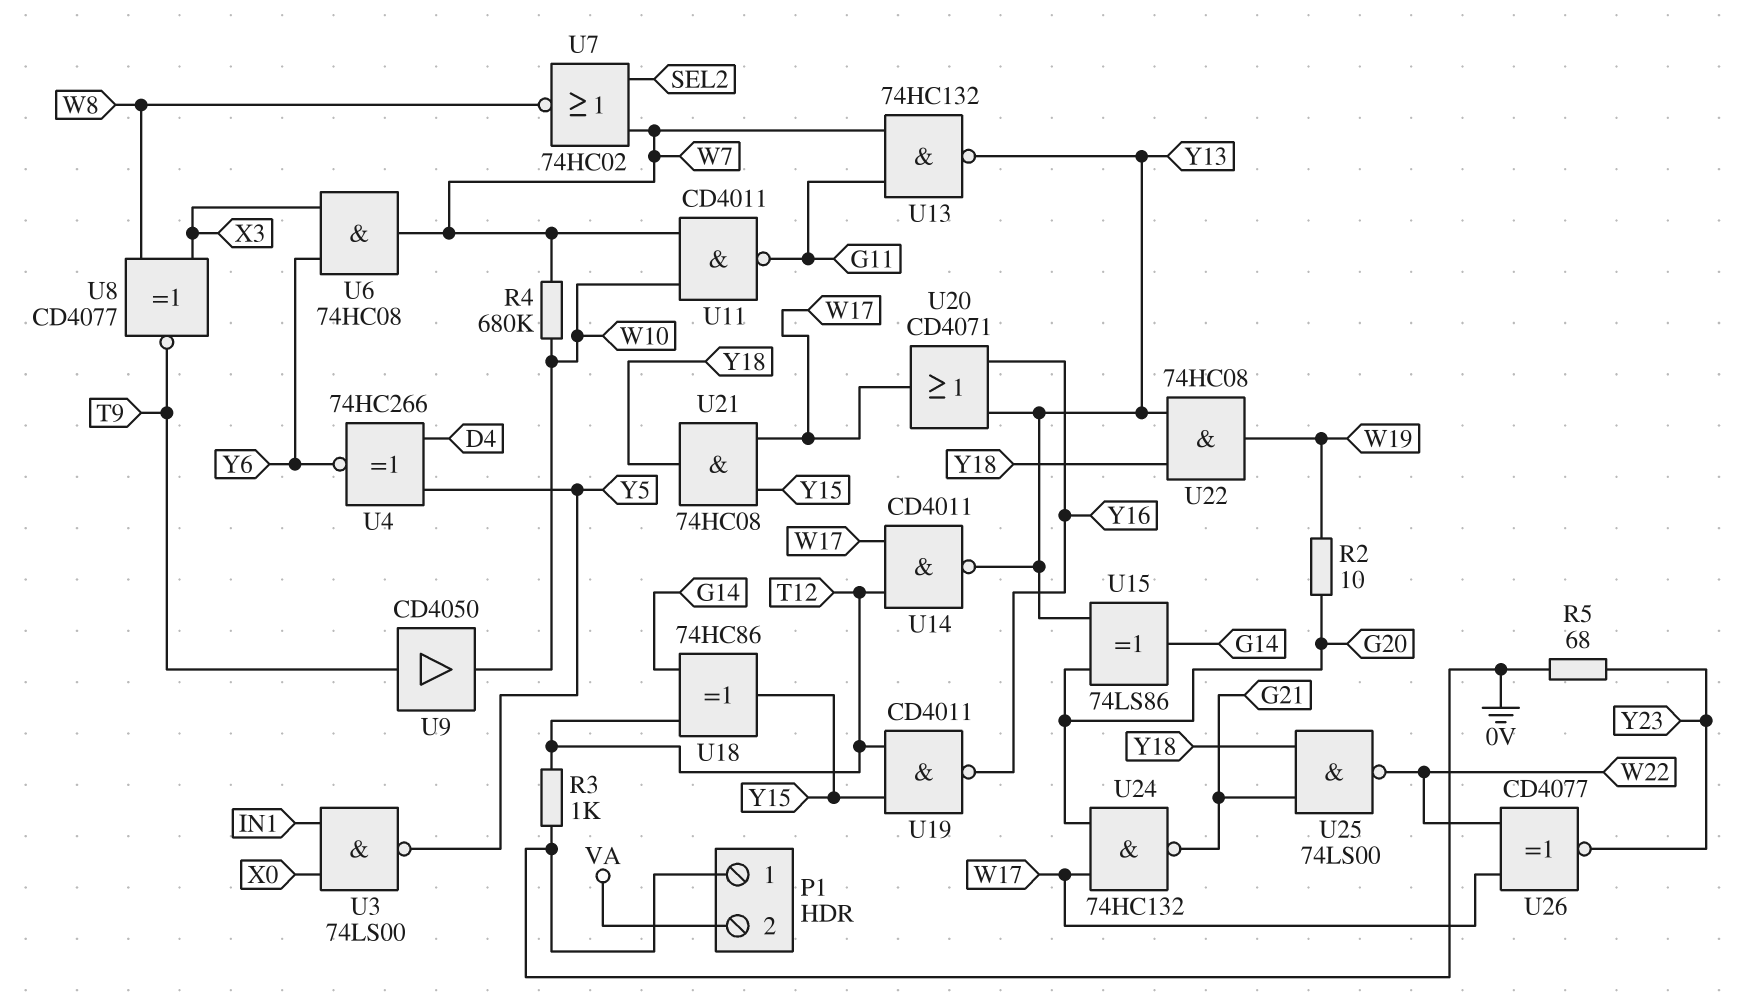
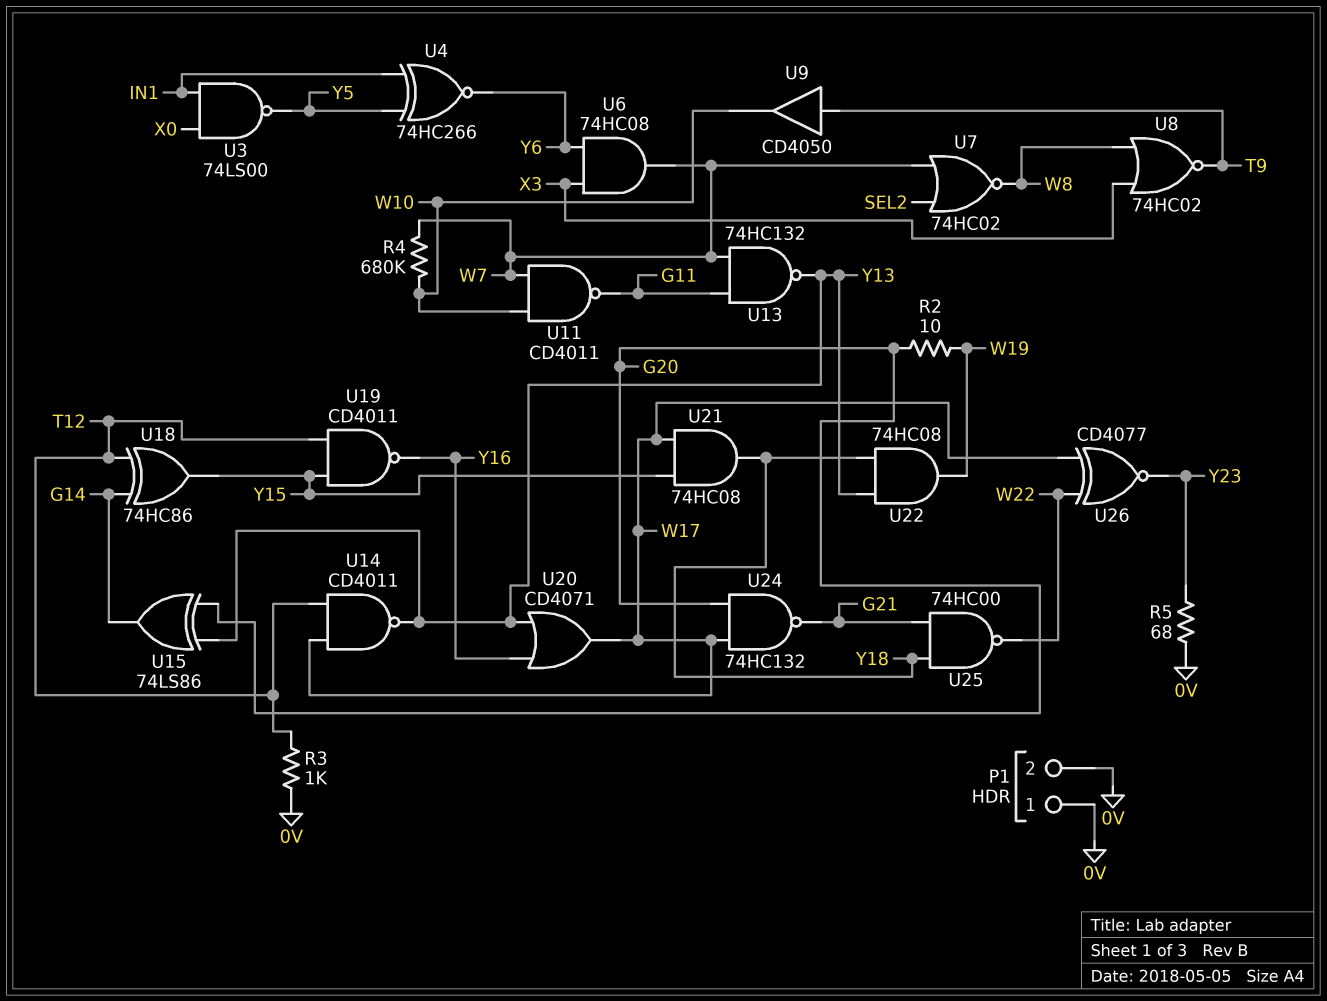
P1 pin 2: VA -> 0V
U4: XNOR 74HC266 (in D4, in Y5, out Y6) -> XNOR 74HC266 (in IN1, in Y5, out Y6)
U8: XNOR CD4077 (in W8, in X3, out T9) -> NOR 74HC02 (in W8, in X3, out T9)
U25: NAND 74LS00 (in G21, in Y18, out W22) -> NAND 74HC00 (in G21, in Y18, out W22)

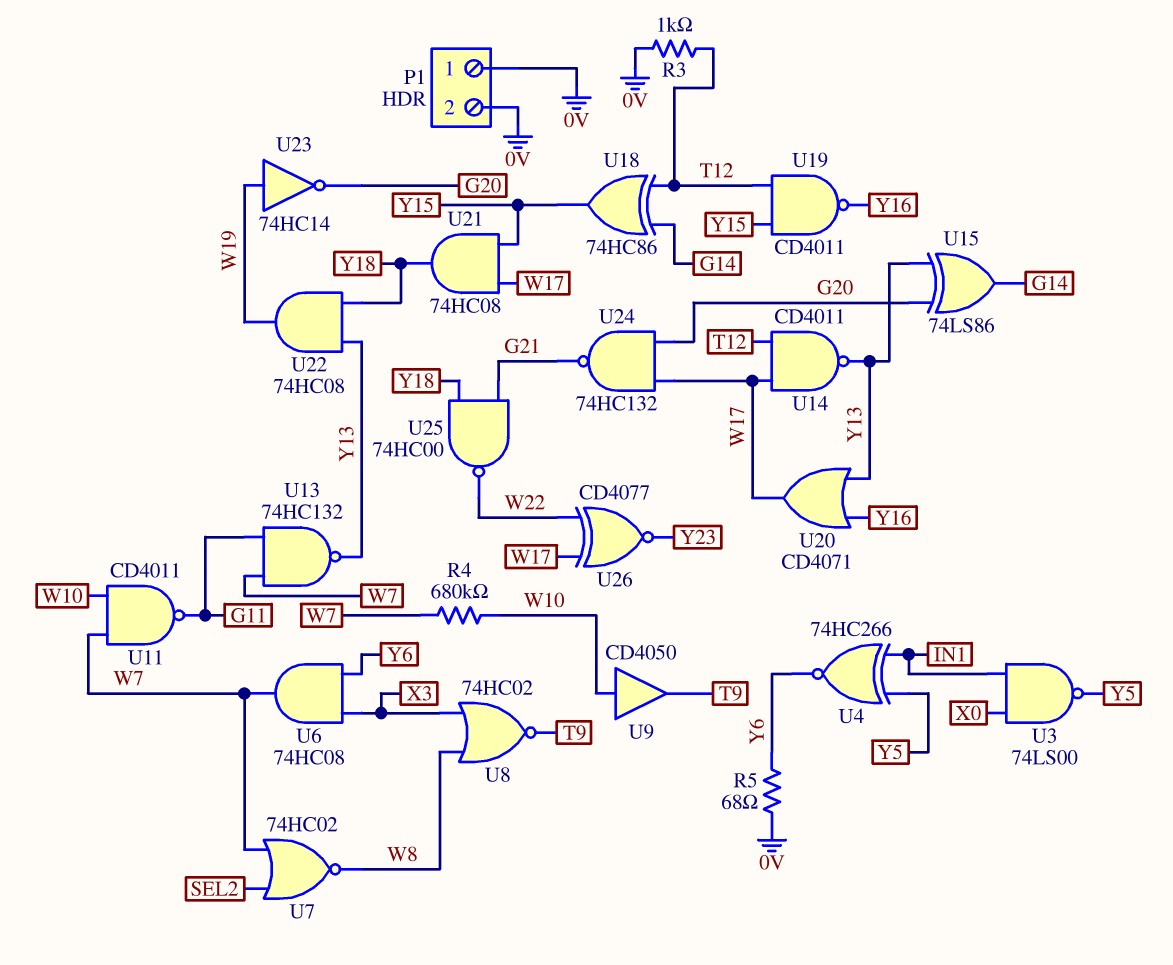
R2: 10 (G20, W19) -> none
R5: 68 (0V, Y23) -> 68 (0V, Y6)
U9: buffer CD4050 (in T9, out W10) -> buffer CD4050 (in W10, out T9)
U23: none -> NOT 74HC14 (in W19, out G20)

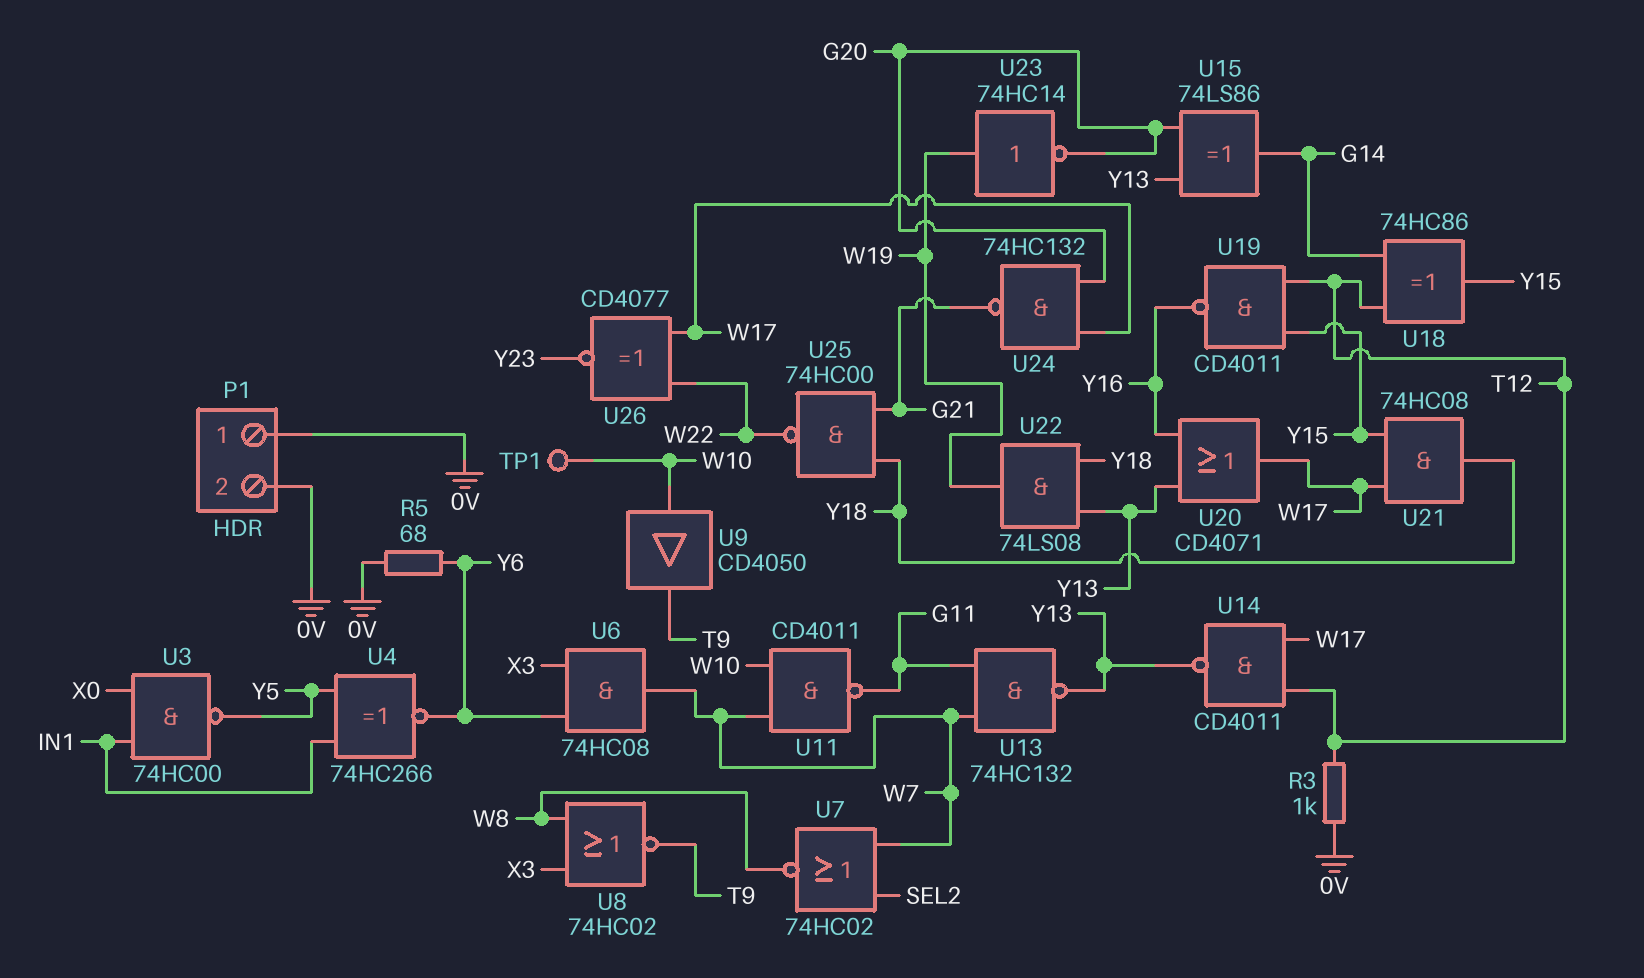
R4: 680k (W7, W10) -> none
TP1: none -> test point (W10)
U3: NAND 74LS00 (in IN1, in X0, out Y5) -> NAND 74HC00 (in IN1, in X0, out Y5)
U22: AND 74HC08 (in Y13, in Y18, out W19) -> AND 74LS08 (in Y13, in Y18, out W19)

